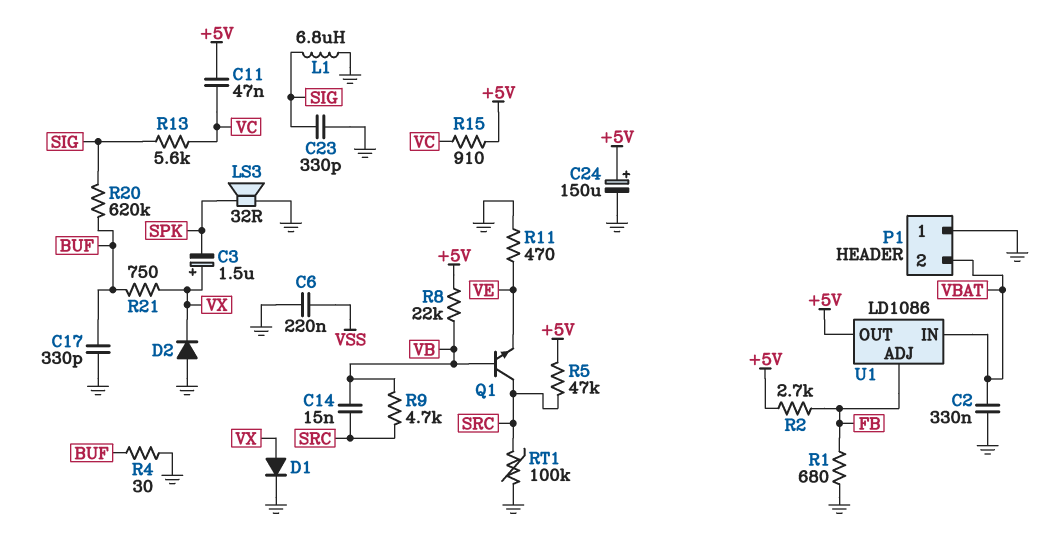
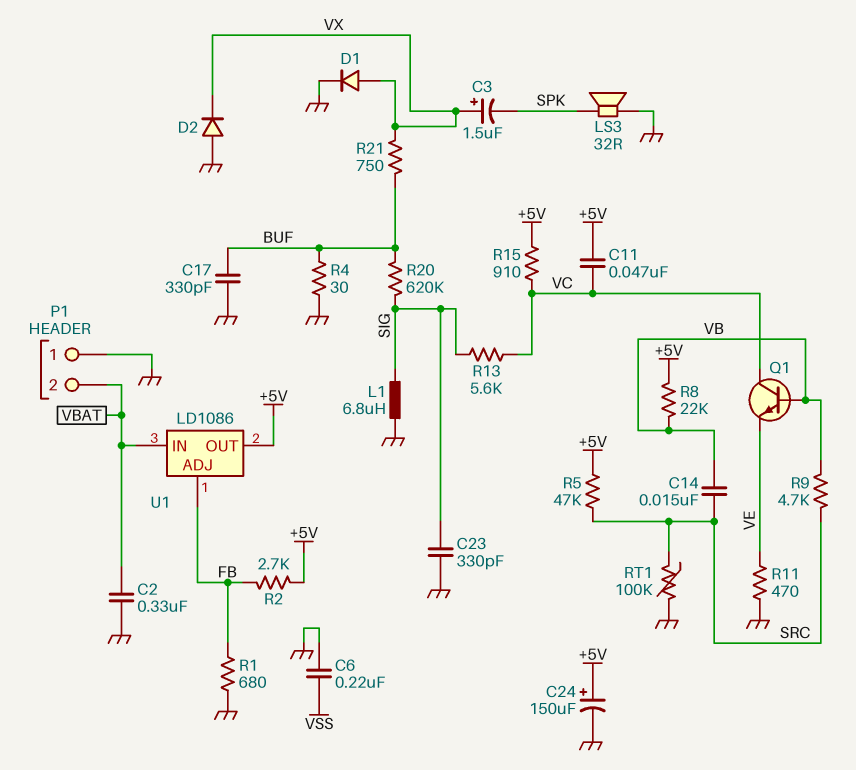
Q1: NPN (B VB, C SRC, E VE) -> NPN (B VB, C VC, E VE)

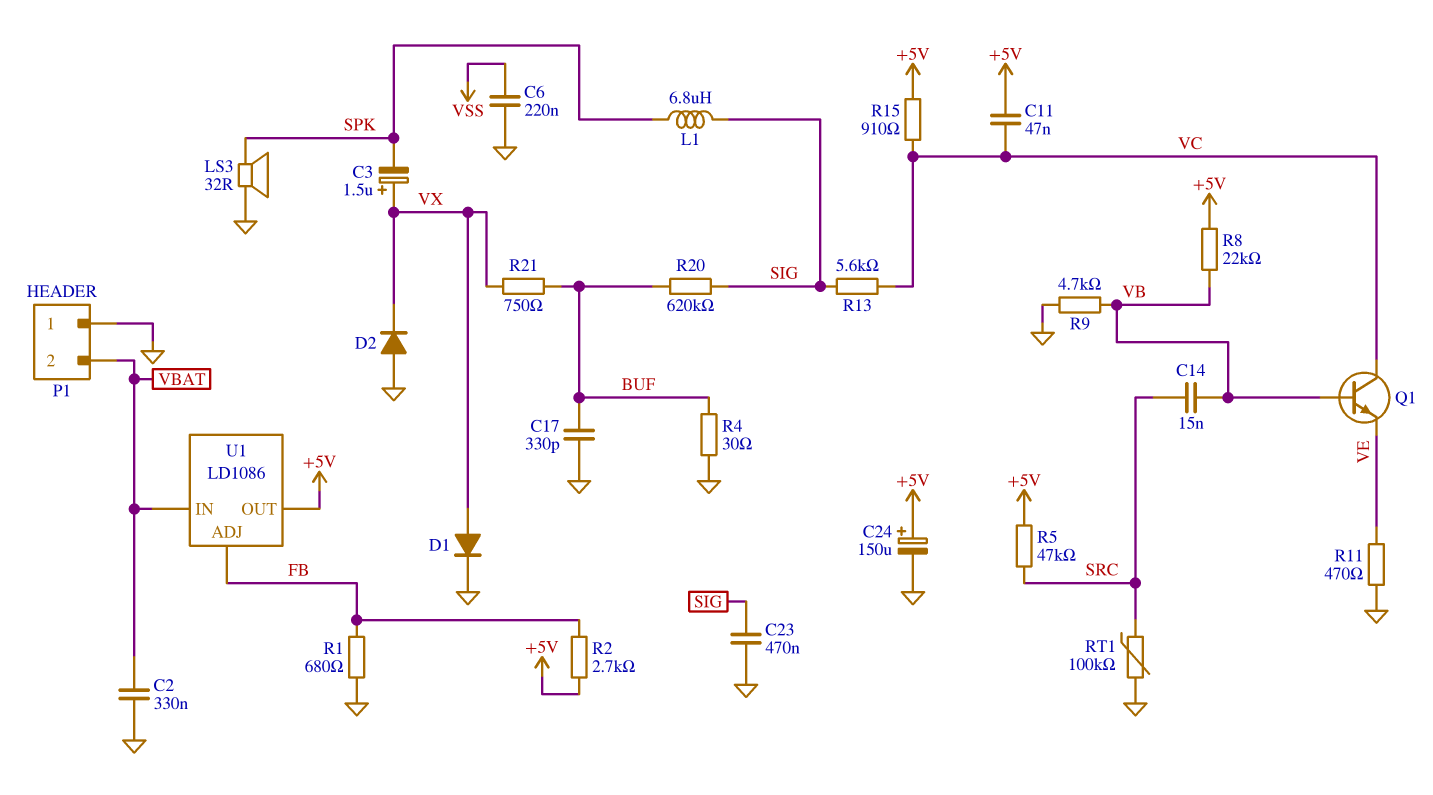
C23: 330pF (GND, SIG) -> 470nF (GND, SIG)
L1: 6.8uH (GND, SIG) -> 6.8uH (SIG, SPK)
R9: 4.7k (SRC, VB) -> 4.7k (GND, VB)

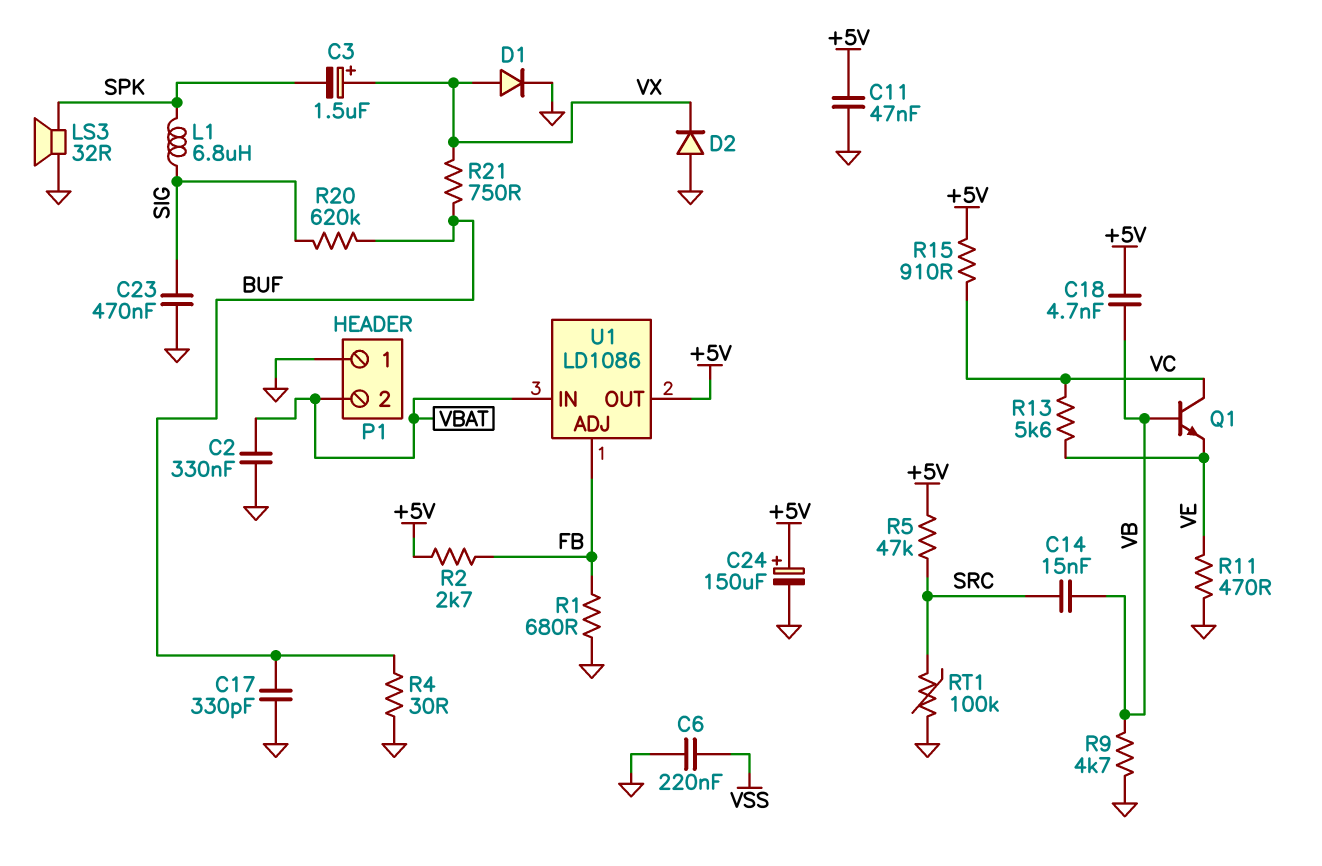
C11: 47nF (+5V, VC) -> 47nF (+5V, GND)
C18: none -> 4.7nF (+5V, VB)
R8: 22k (+5V, VB) -> none
R13: 5.6k (SIG, VC) -> 5.6k (VC, VE)

